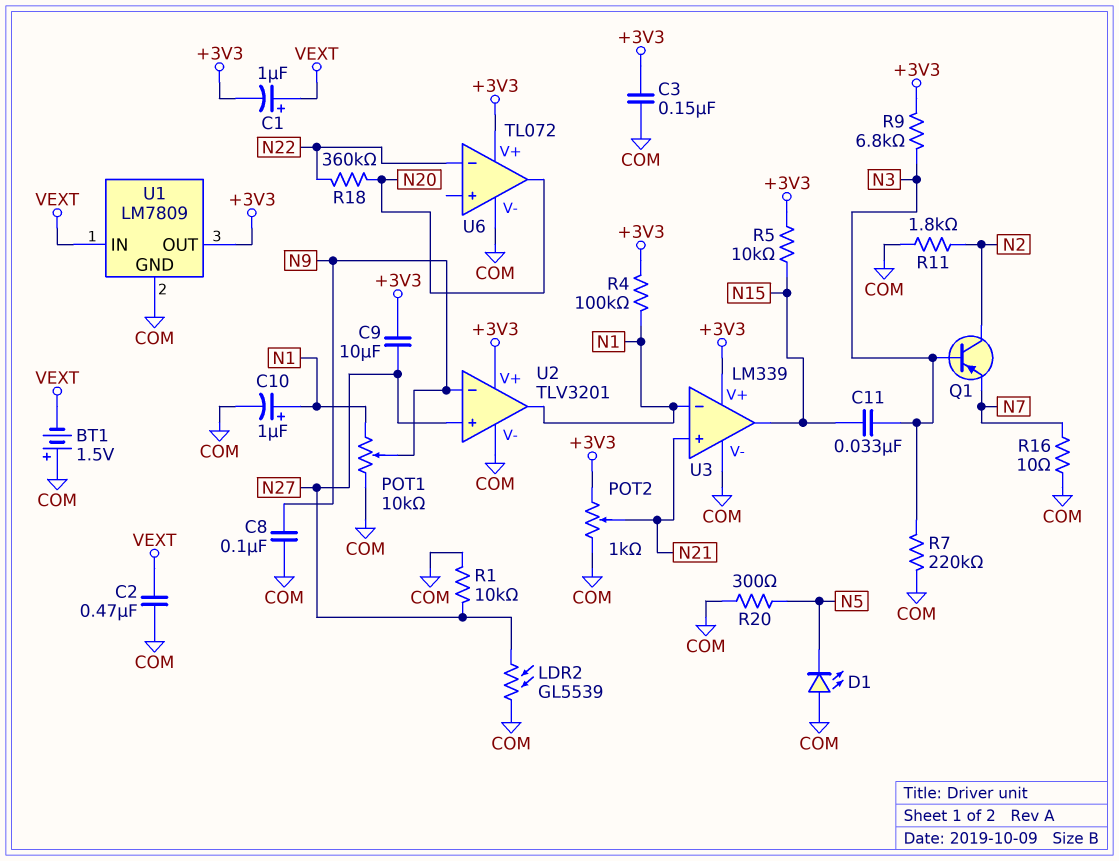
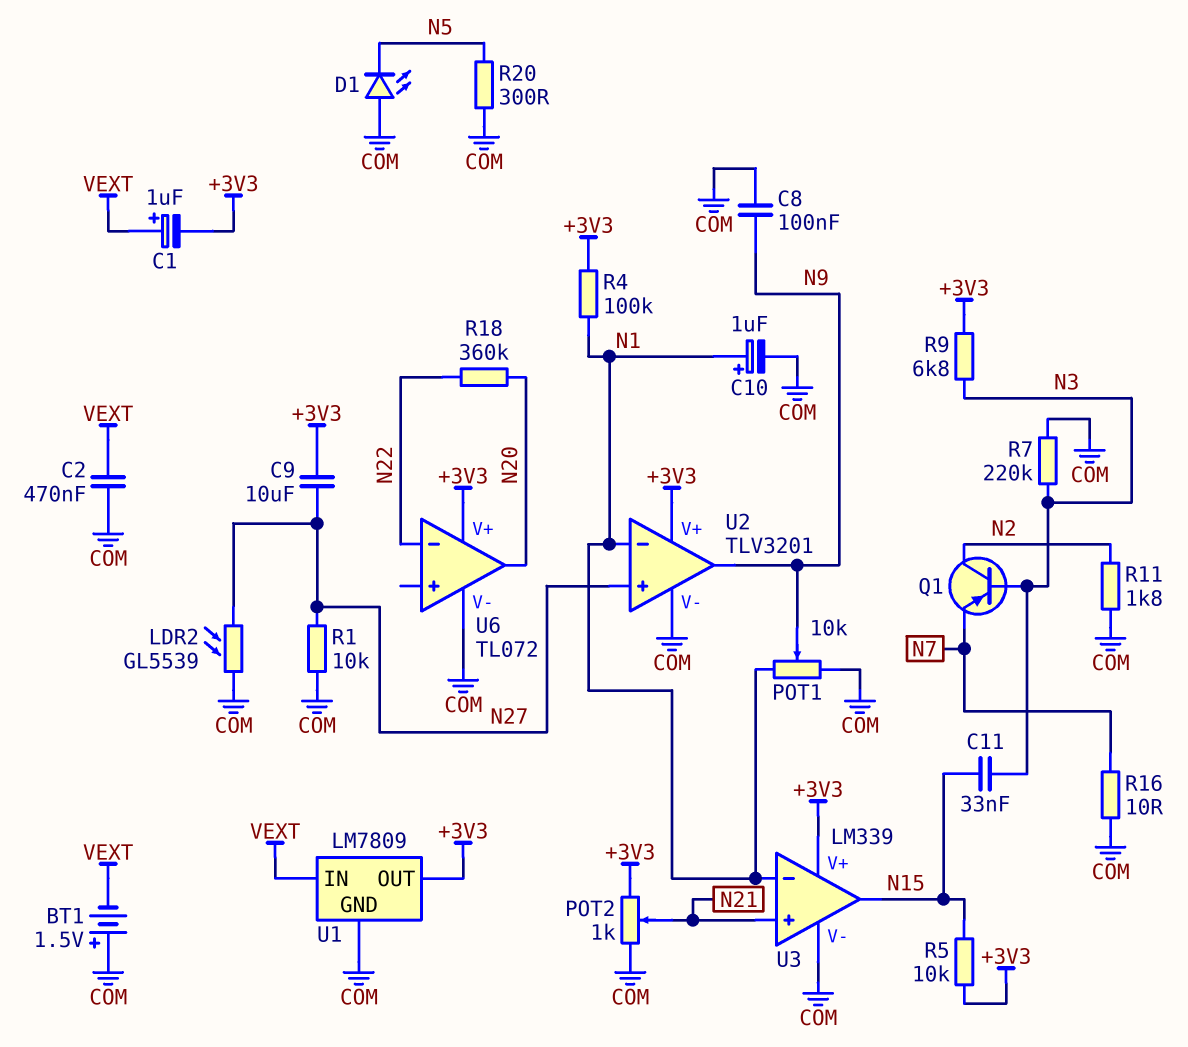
C3: 150nF (+3V3, COM) -> none
U2 pin in-: N9 -> N1
U2 pin out: N1 -> N9

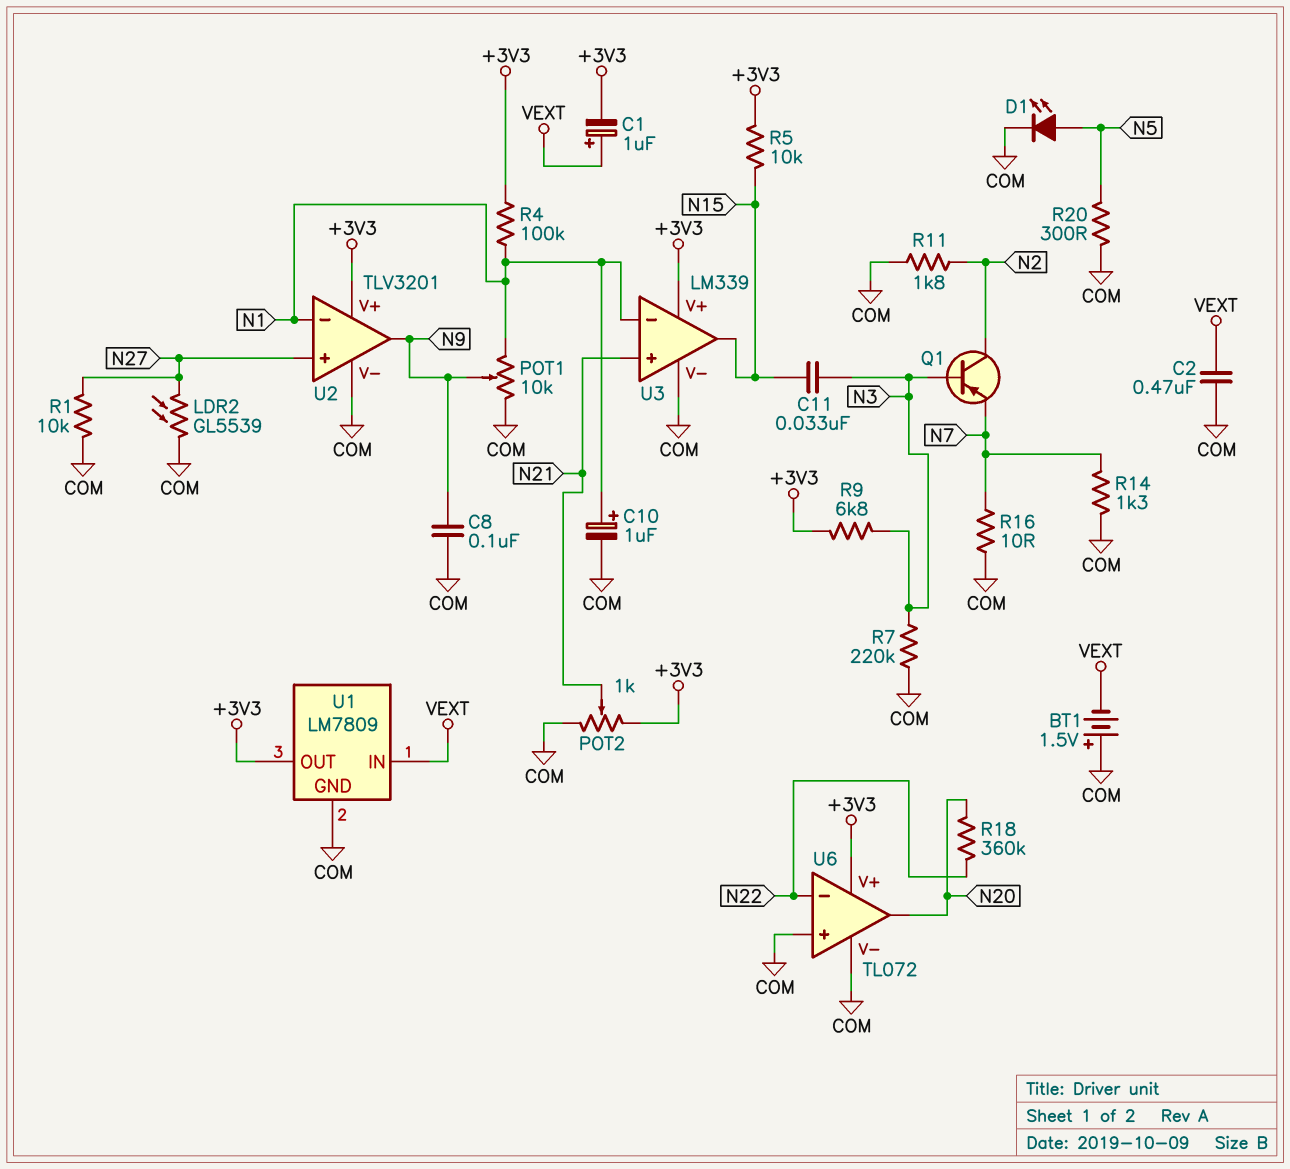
C9: 10uF (+3V3, N27) -> none
D1: LED (A COM, K N5) -> LED (A N5, K COM)
R14: none -> 1.3k (COM, N7)
U6 pin in+: none -> COM

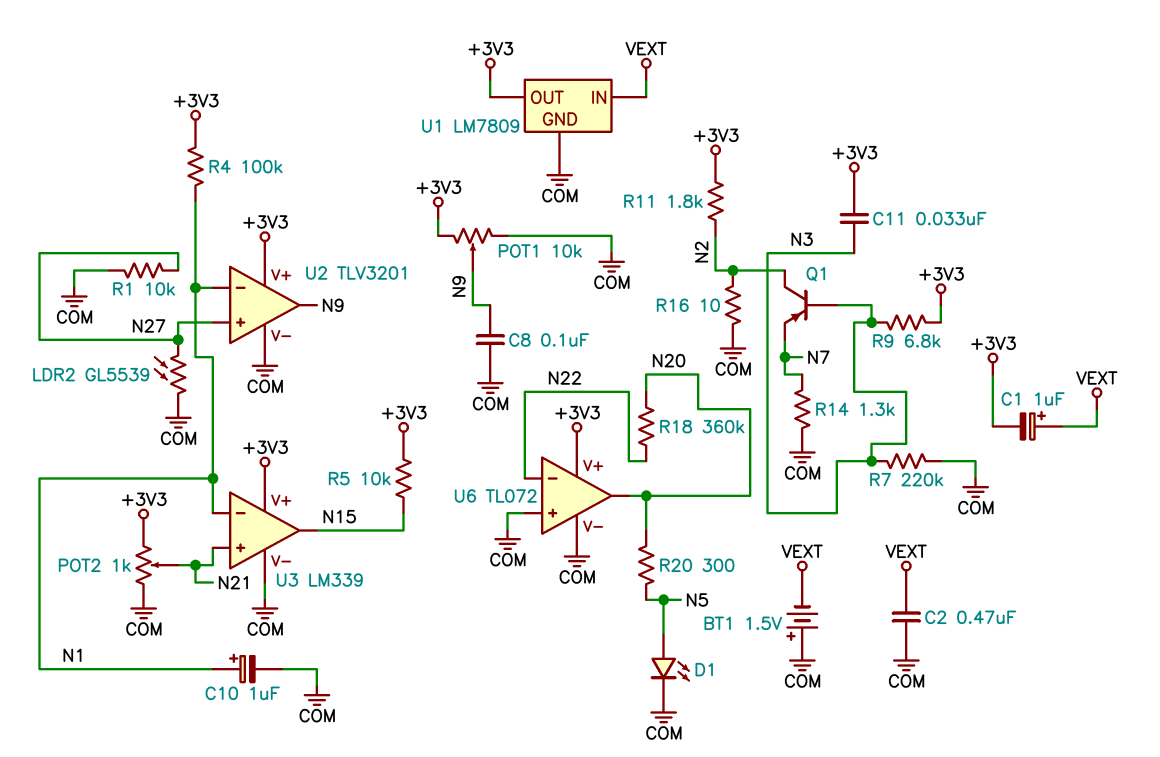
C11: 33nF (N3, N15) -> 33nF (+3V3, N3)
POT1: 10k (COM, N1, wiper N9) -> 10k (+3V3, COM, wiper N9)
R11: 1.8k (COM, N2) -> 1.8k (+3V3, N2)
R16: 10 (COM, N7) -> 10 (COM, N2)
R20: 300 (COM, N5) -> 300 (N5, N20)

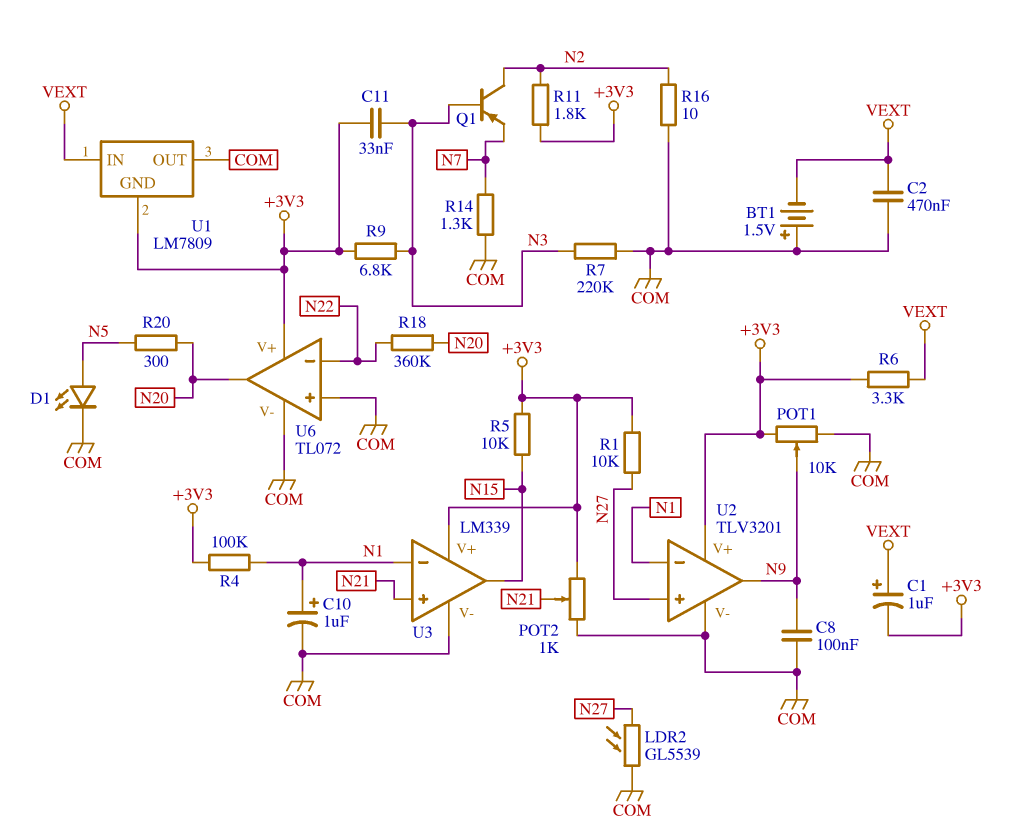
R1: 10k (COM, N27) -> 10k (+3V3, N27)
R6: none -> 3.3k (+3V3, VEXT)
U1 pin GND: COM -> +3V3
U1 pin OUT: +3V3 -> COM

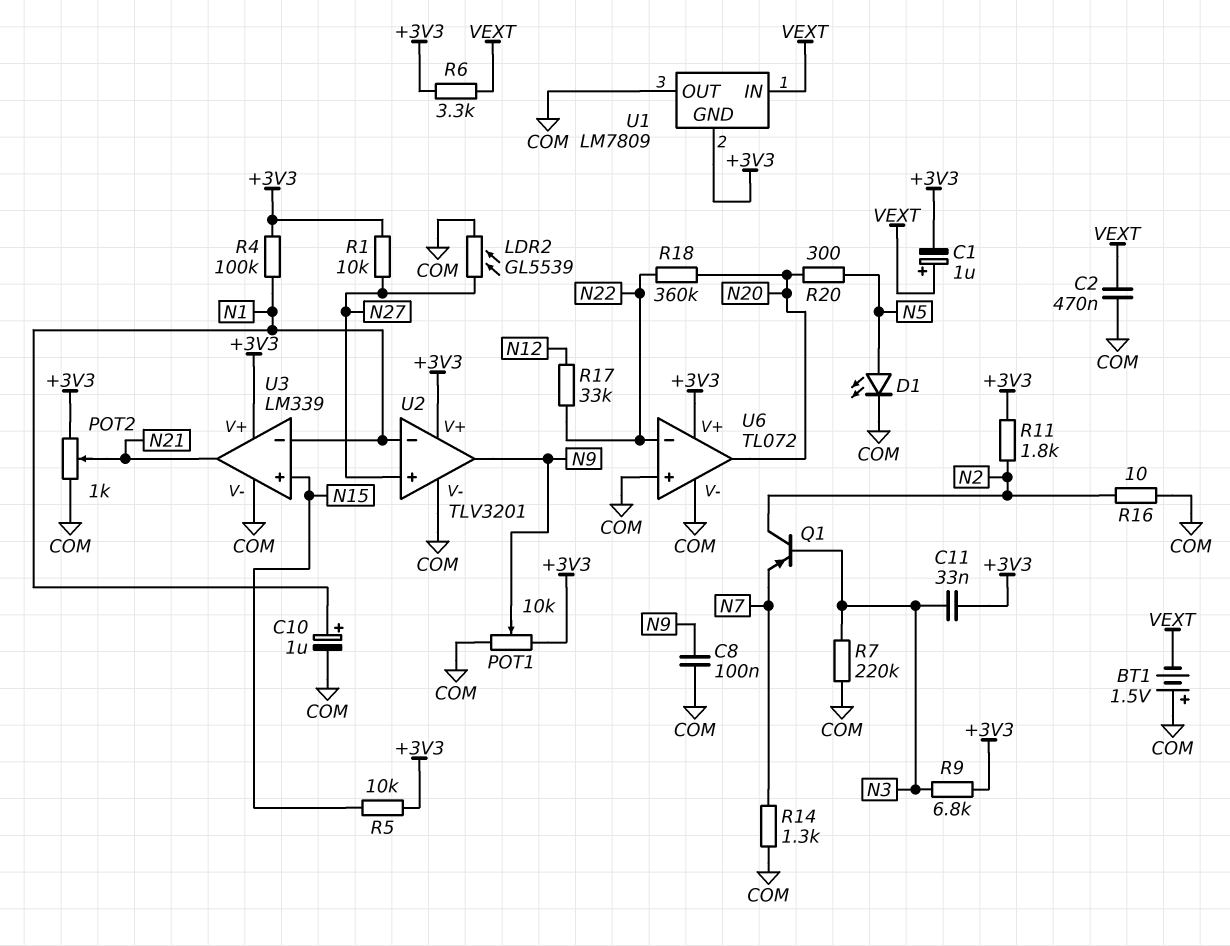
R17: none -> 33k (N12, N22)
U3 pin in+: N21 -> N15
U3 pin out: N15 -> N21

